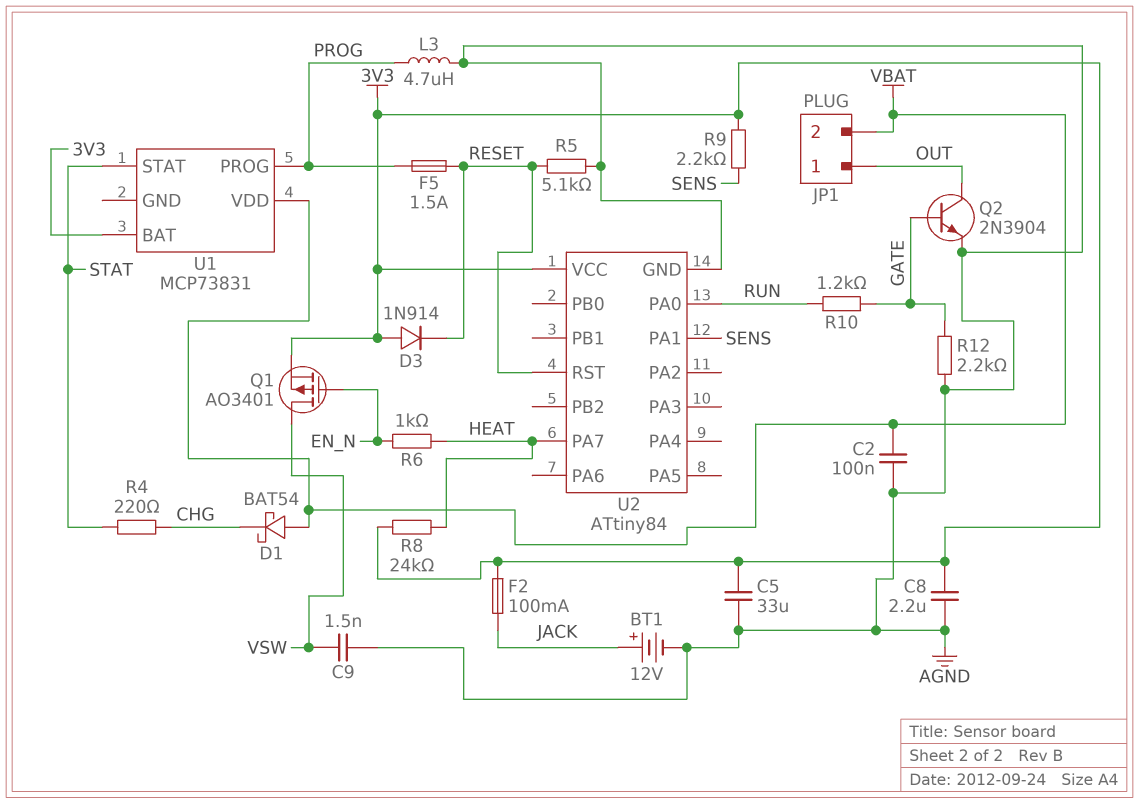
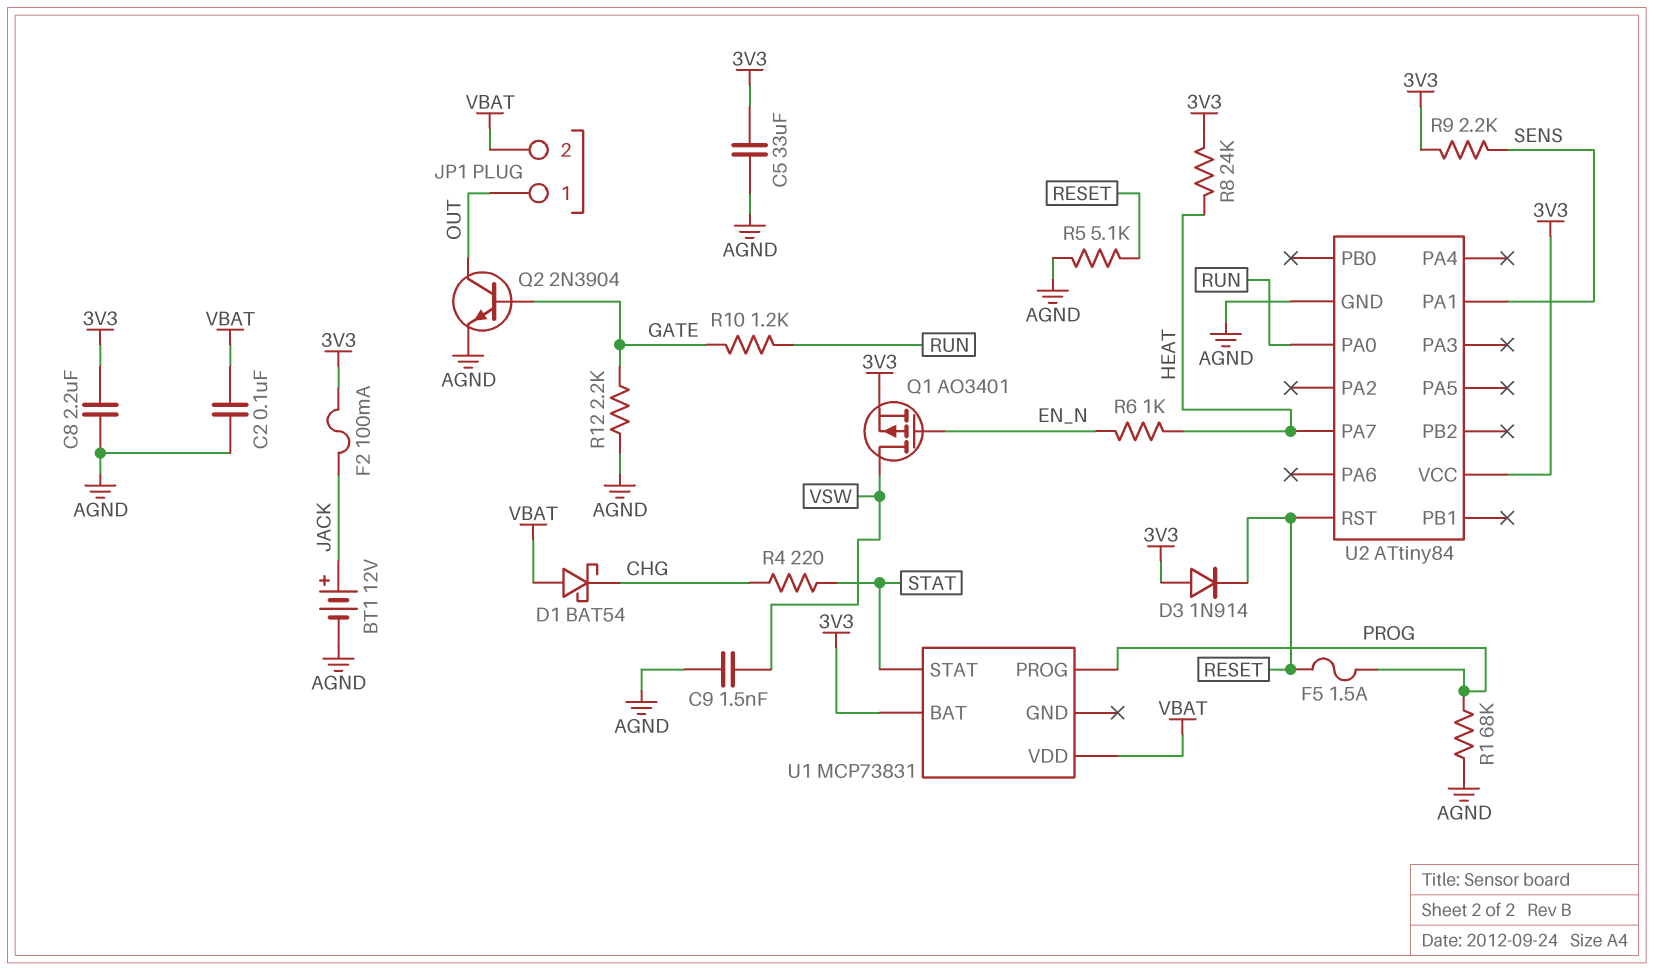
L3: 4.7uH (AGND, PROG) -> none
R1: none -> 68k (AGND, PROG)

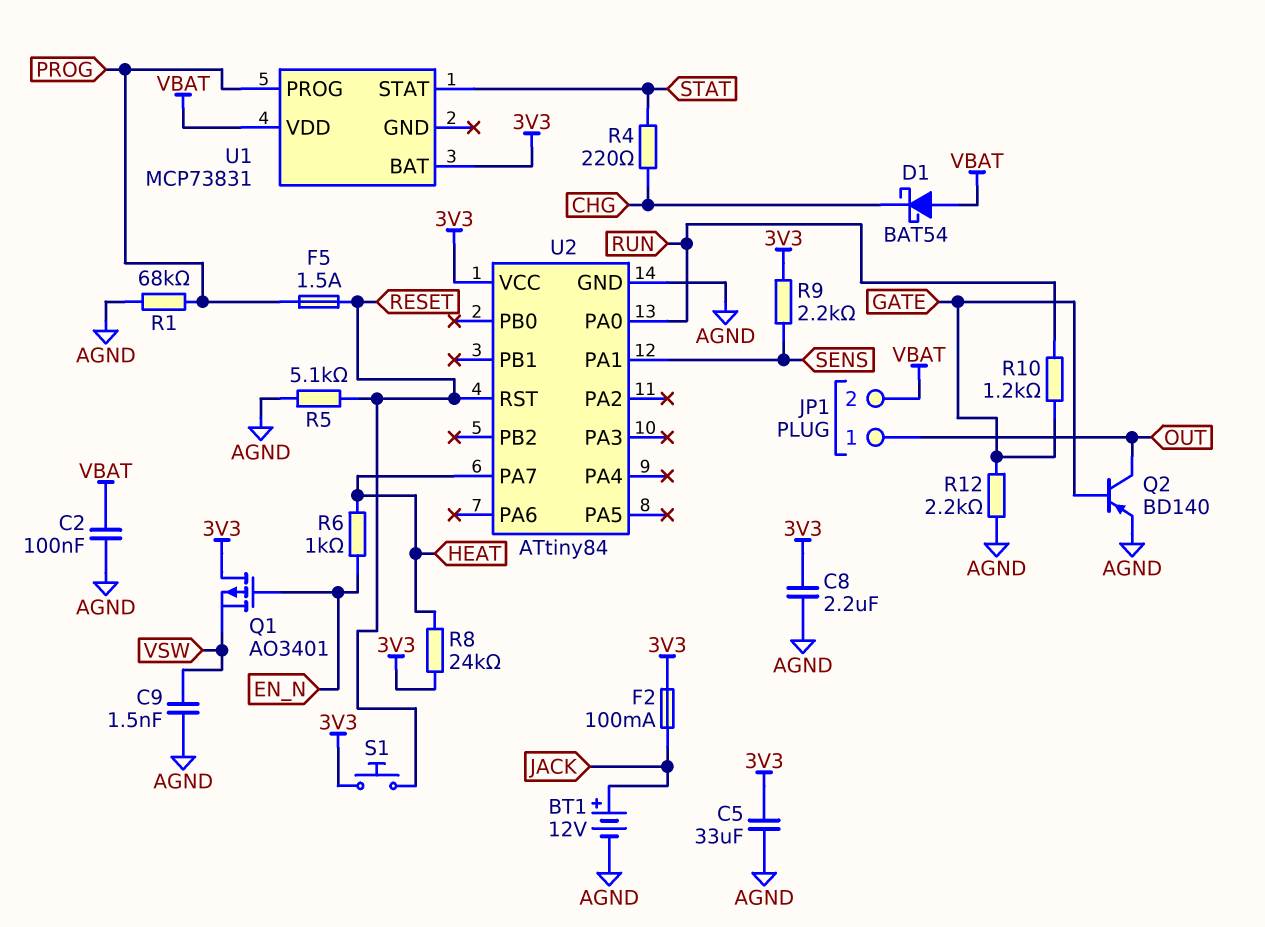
D3: diode 1N914 (A 3V3, K RESET) -> none
Q1: PMOS AO3401 (G EN_N, D VSW, S 3V3) -> PMOS AO3401 (G EN_N, D 3V3, S VSW)
Q2: NPN 2N3904 (B GATE, C OUT, E AGND) -> PNP BD140 (B GATE, C OUT, E AGND)
S1: none -> button (3V3, RESET)

